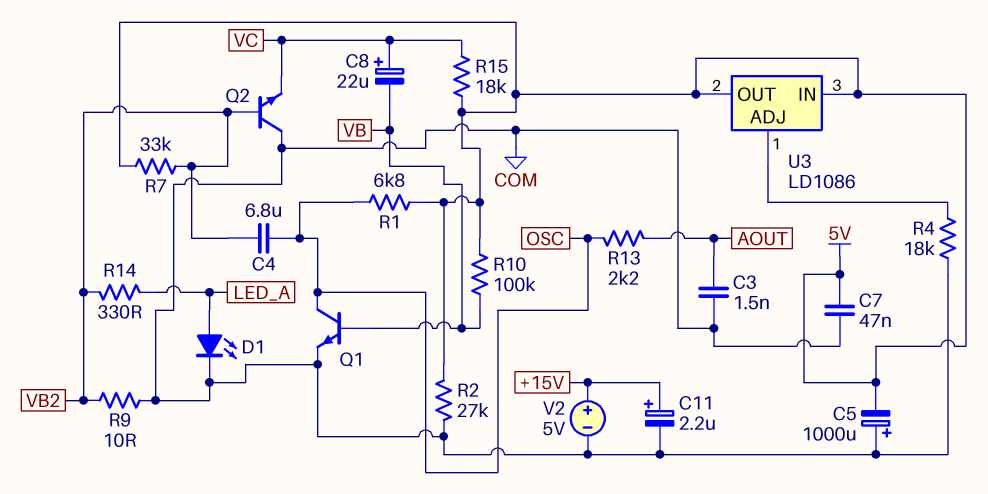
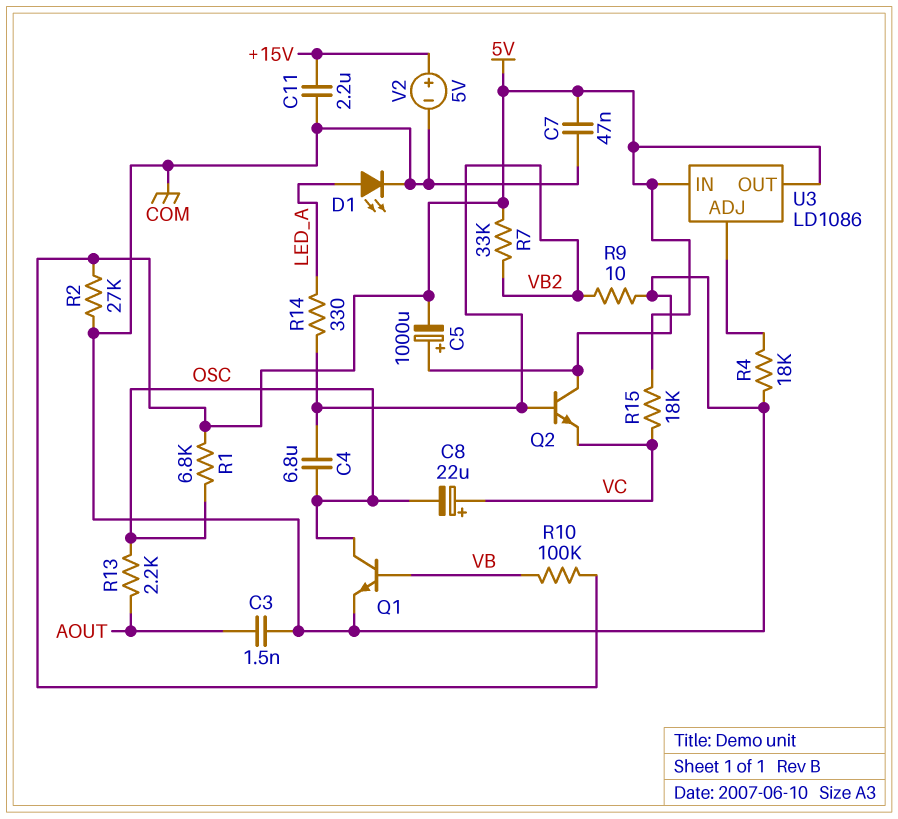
C8: 22uF (plus VC, minus VB) -> 22uF (plus VC, minus OSC)
C11: 2.2uF (plus +15V, minus COM) -> 2.2uF (+15V, COM)

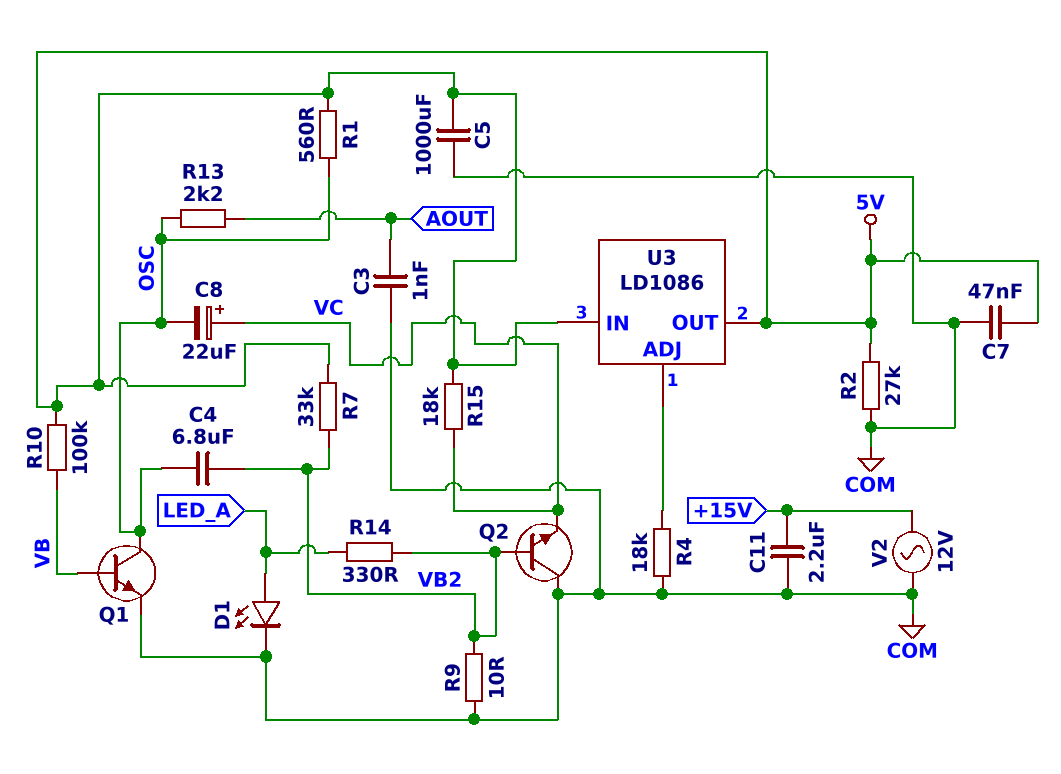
C3: 1.5nF (AOUT, COM) -> 1nF (AOUT, COM)
C5: 1000uF (plus COM, minus 5V) -> 1000uF (5V, COM)
R1: 6.8k (5V, OSC) -> 560 (5V, OSC)
V2: 5V (plus +15V, minus COM) -> AC 12V (+15V, COM)

